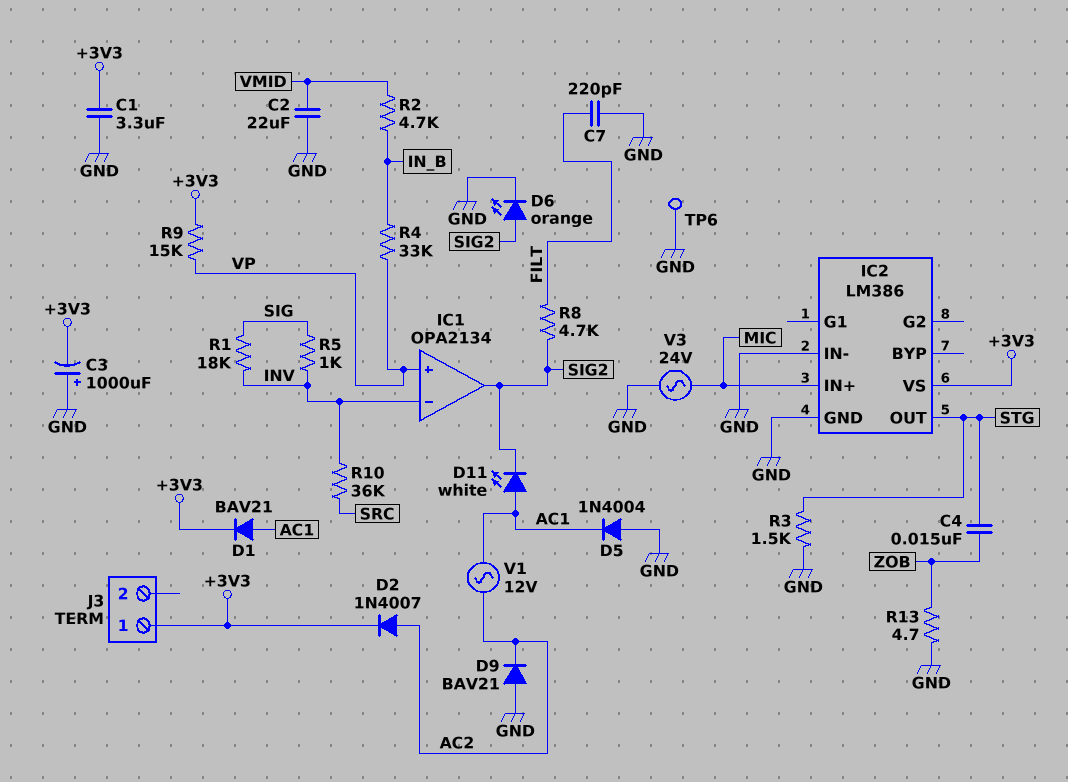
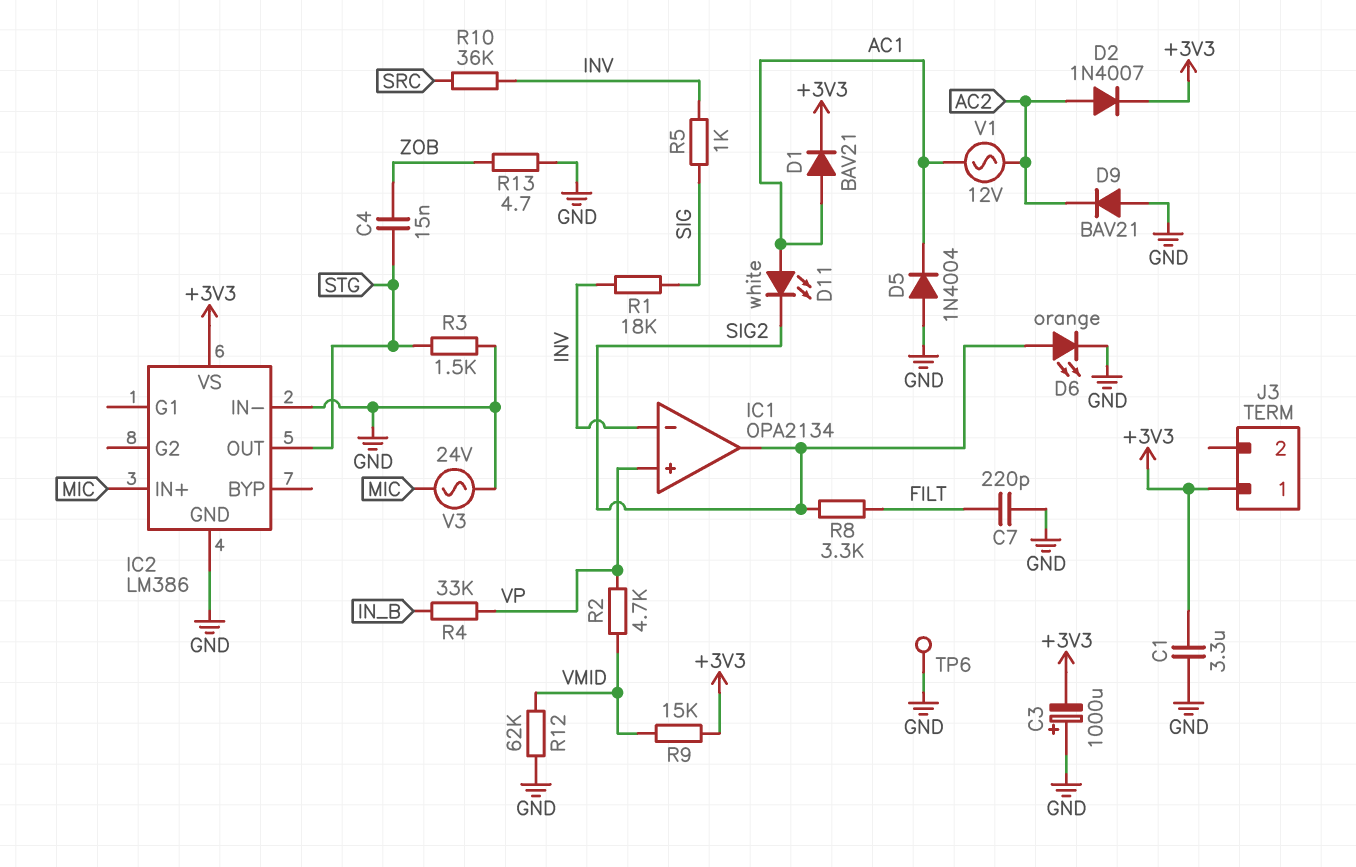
C2: 22uF (GND, VMID) -> none
R2: 4.7k (IN_B, VMID) -> 4.7k (VMID, VP)
R8: 4.7k (FILT, SIG2) -> 3.3k (FILT, SIG2)
R9: 15k (+3V3, VP) -> 15k (+3V3, VMID)
R12: none -> 62k (GND, VMID)

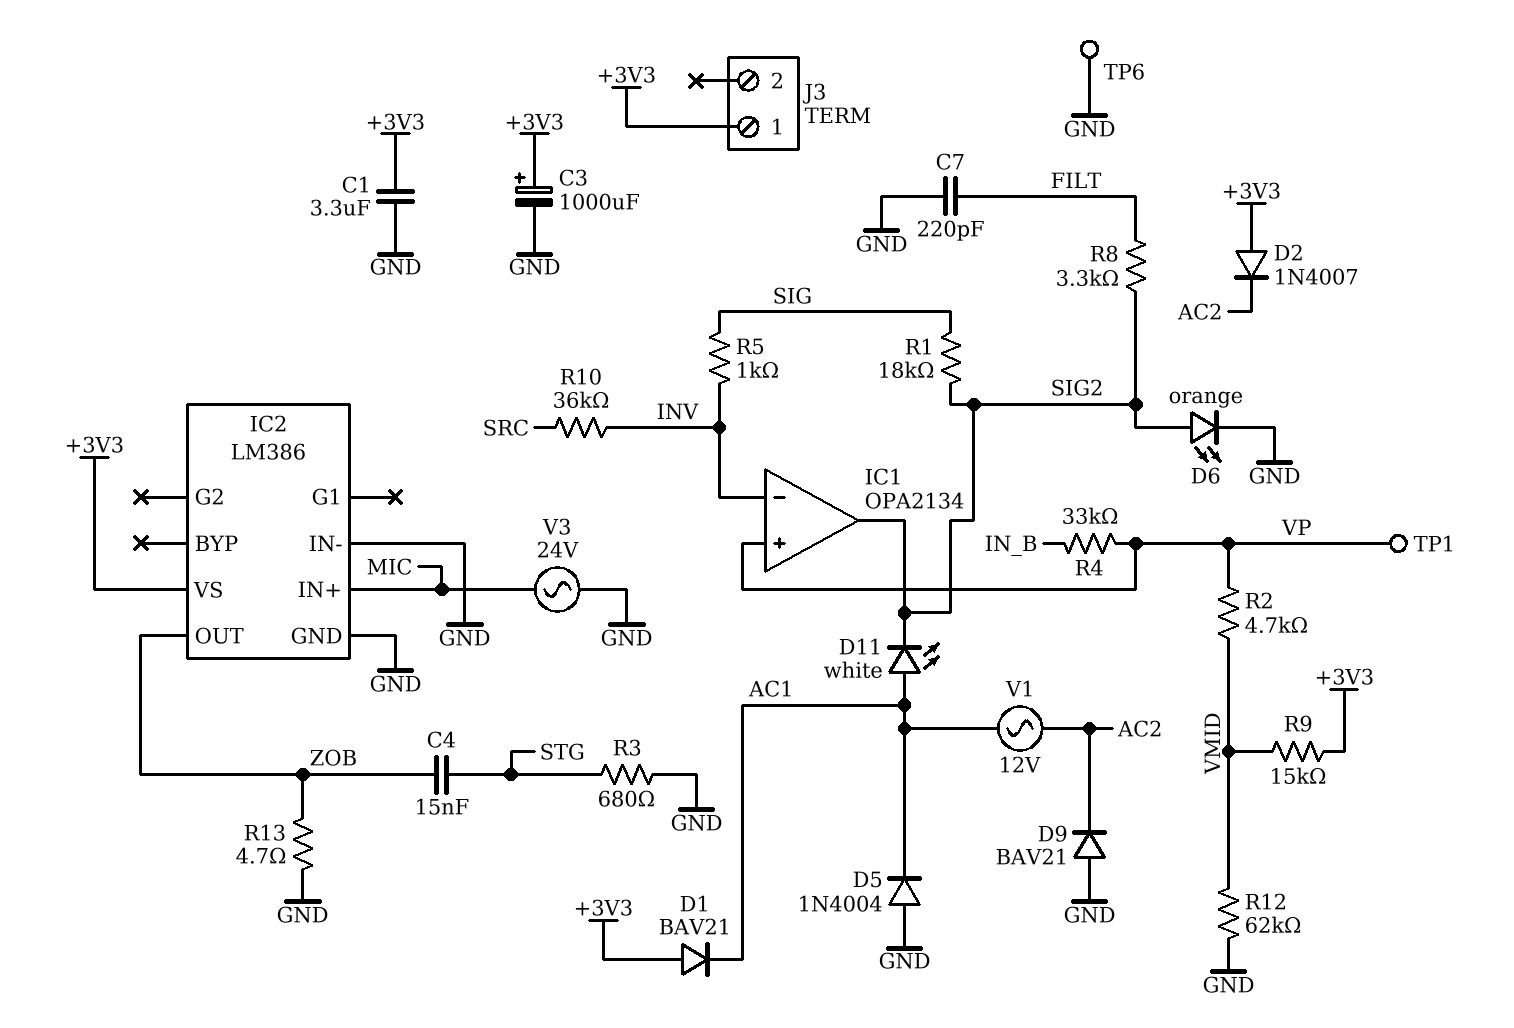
C3: 1000uF (plus GND, minus +3V3) -> 1000uF (plus +3V3, minus GND)
D1: diode BAV21 (A AC1, K +3V3) -> diode BAV21 (A +3V3, K AC1)
D2: diode 1N4007 (A AC2, K +3V3) -> diode 1N4007 (A +3V3, K AC2)
IC2 pin OUT: STG -> ZOB
R1: 18k (INV, SIG) -> 18k (SIG, SIG2)
R3: 1.5k (GND, STG) -> 680 (GND, STG)
TP1: none -> test point (VP)

